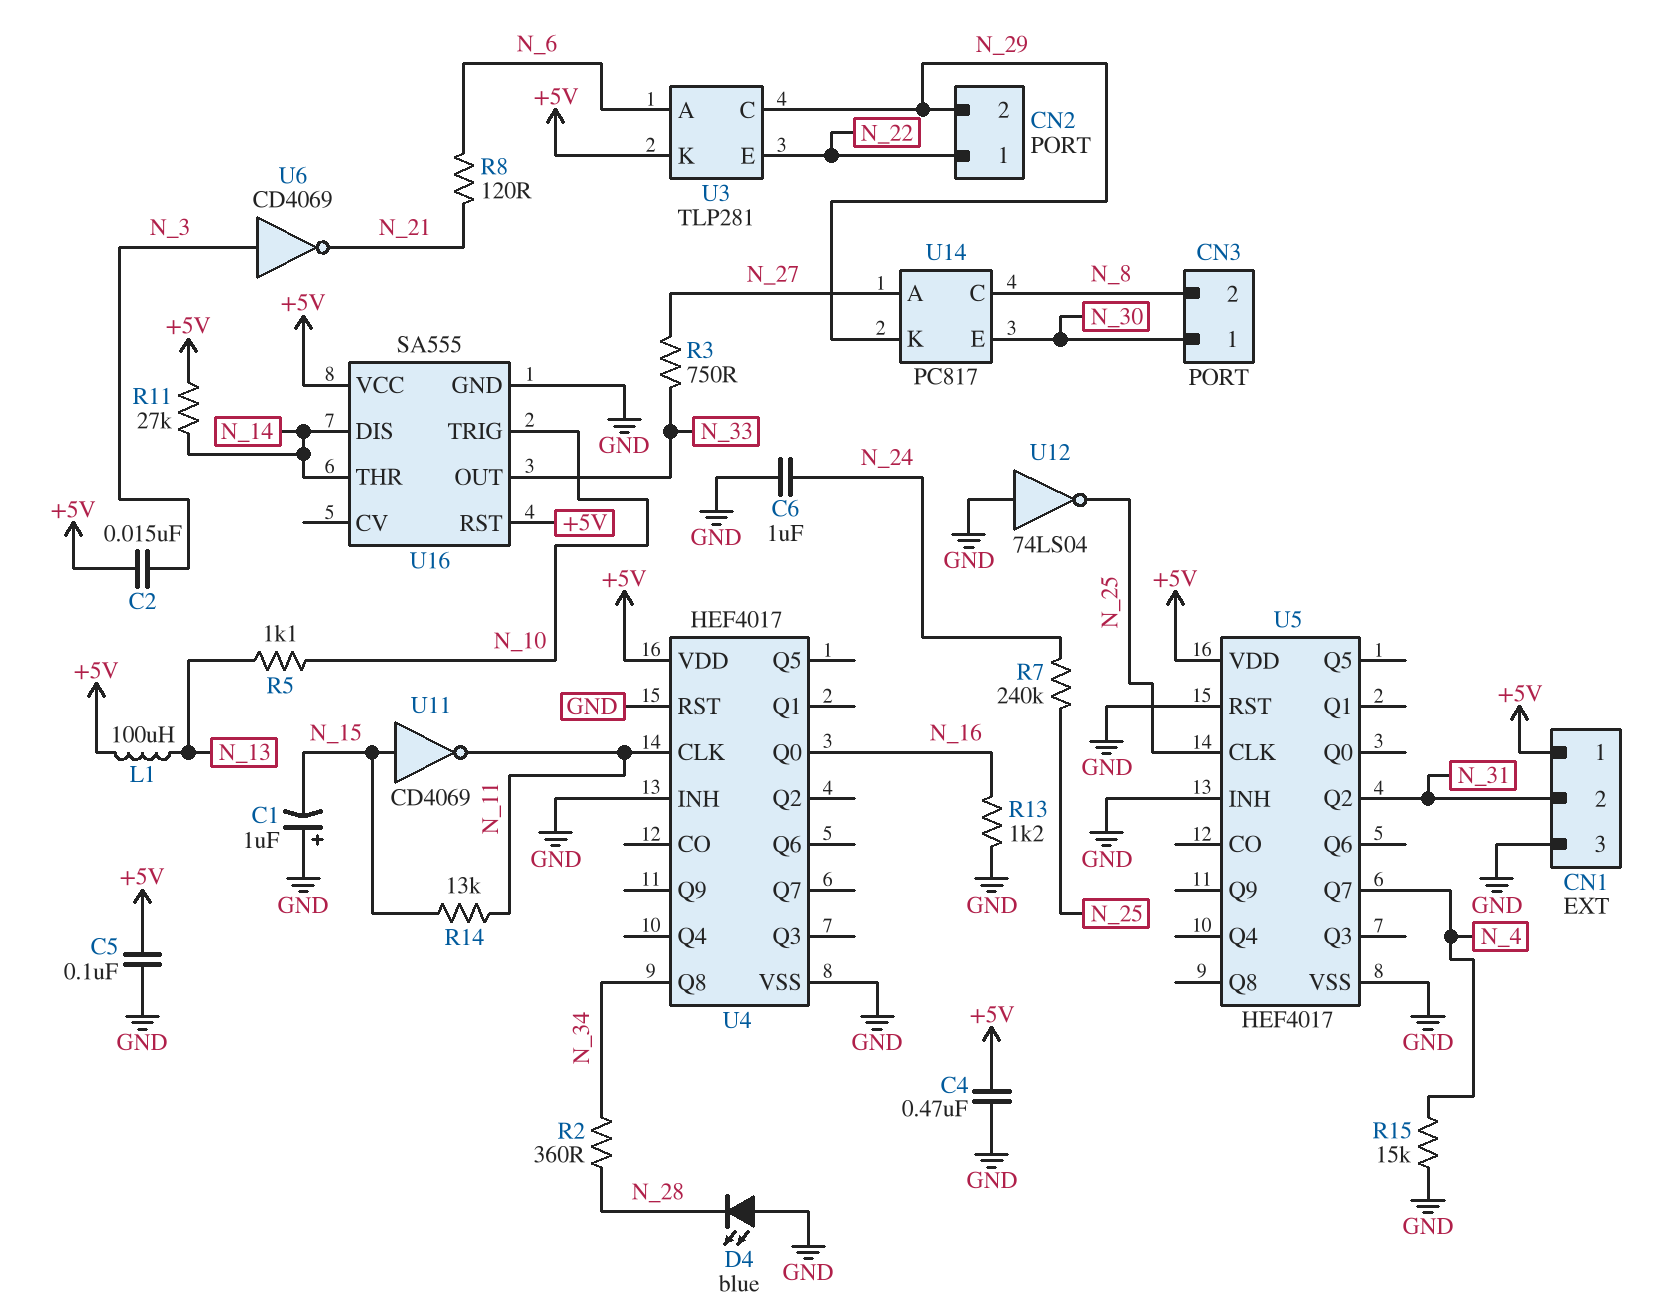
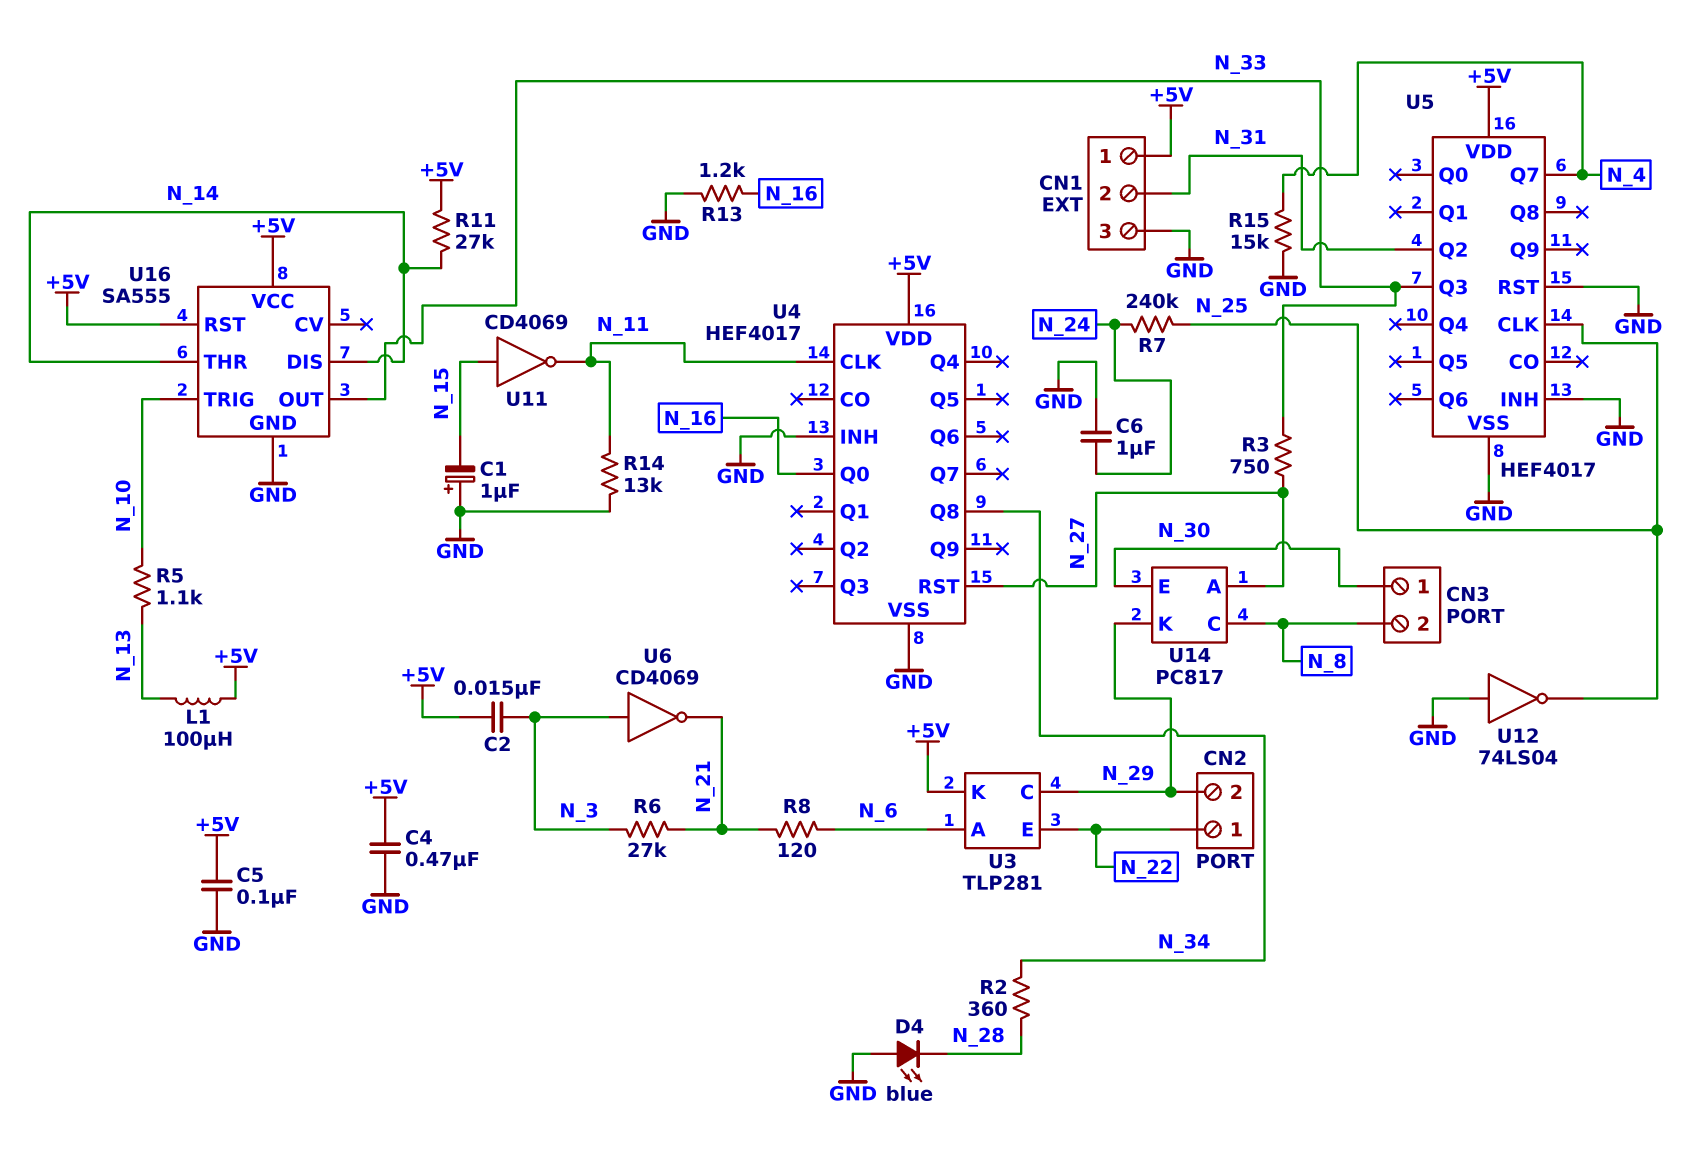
R6: none -> 27k (N_3, N_21)
R14: 13k (N_11, N_15) -> 13k (GND, N_11)
U4 pin RST: GND -> N_27
U5 pin Q3: none -> N_33

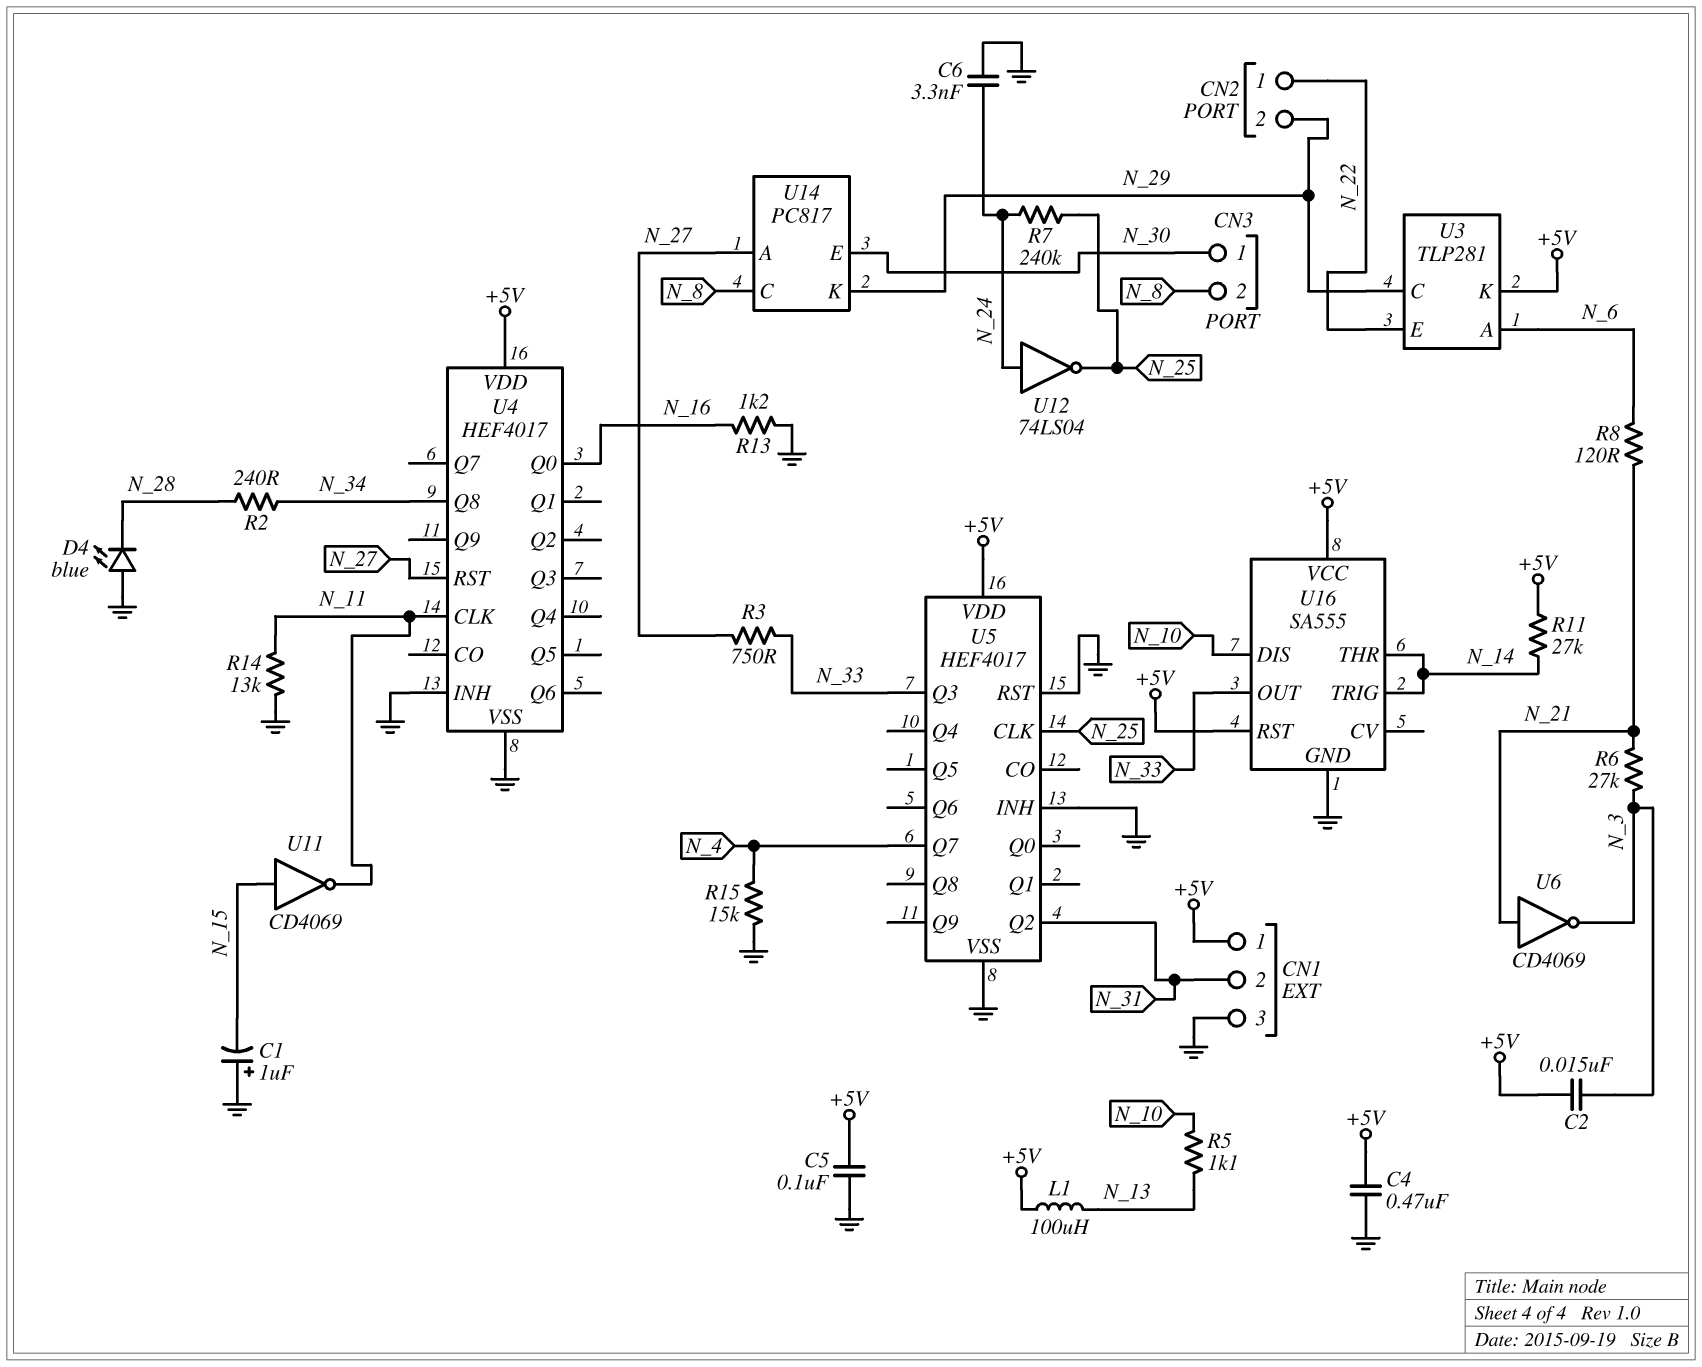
C6: 1uF (GND, N_24) -> 3.3nF (GND, N_24)
R2: 360 (N_28, N_34) -> 240 (N_28, N_34)
U6: NOT CD4069 (in N_3, out N_21) -> NOT CD4069 (in N_21, out N_3)
U12: NOT 74LS04 (in GND, out N_25) -> NOT 74LS04 (in N_24, out N_25)
U16 pin DIS: N_14 -> N_10
U16 pin TRIG: N_10 -> N_14

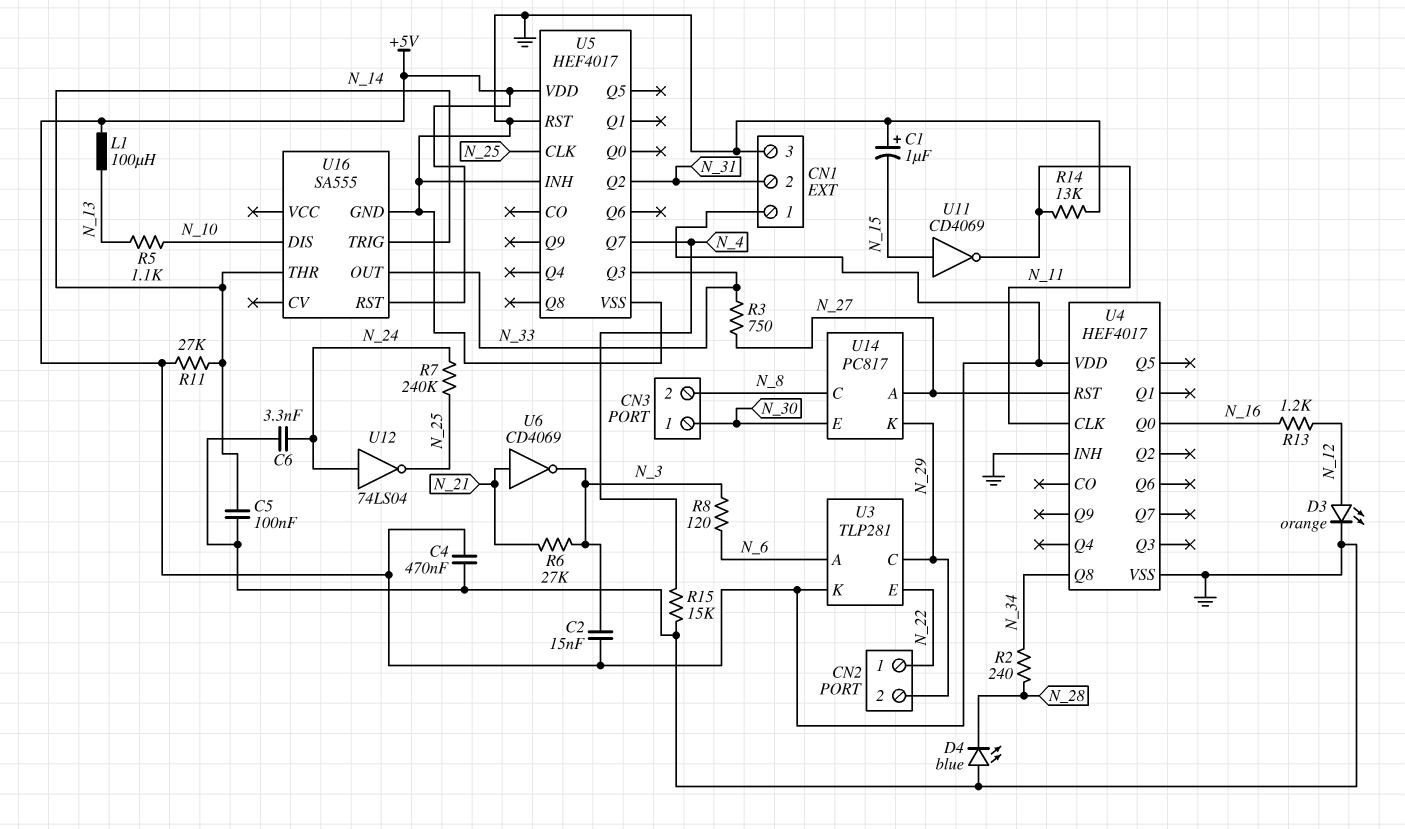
C5: 100nF (+5V, GND) -> 100nF (GND, N_14)
D3: none -> LED orange (A N_12, K GND)
R8: 120 (N_6, N_21) -> 120 (N_3, N_6)
R13: 1.2k (GND, N_16) -> 1.2k (N_12, N_16)
U16 pin VCC: +5V -> none

